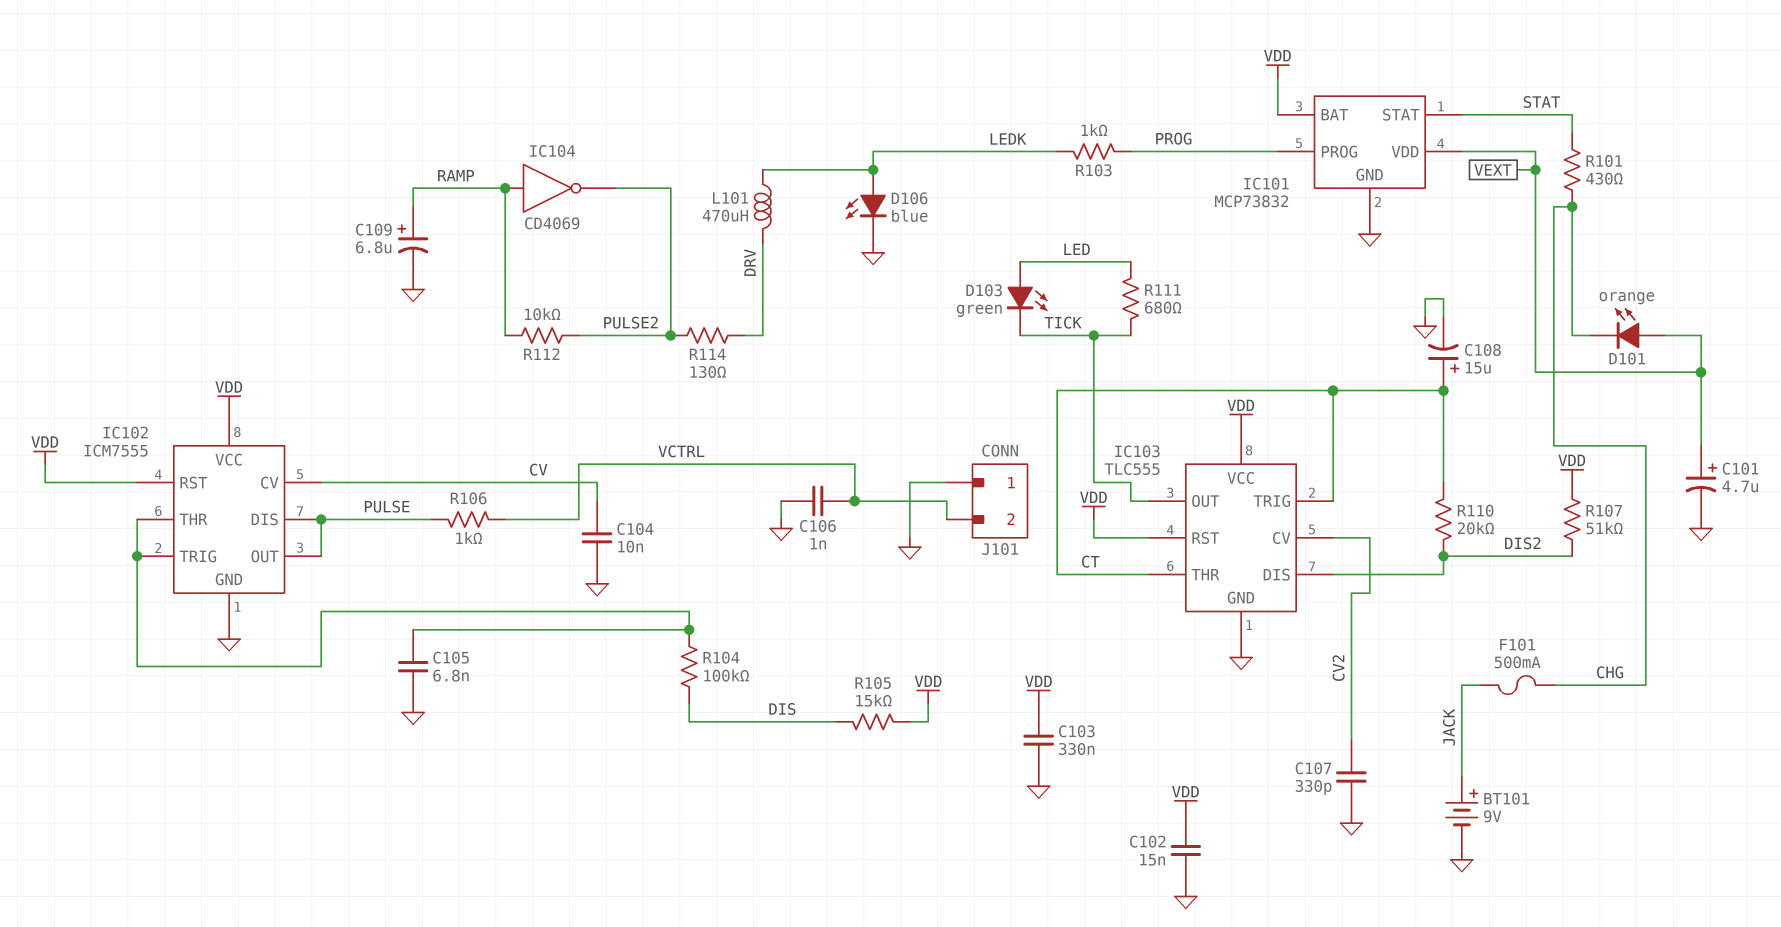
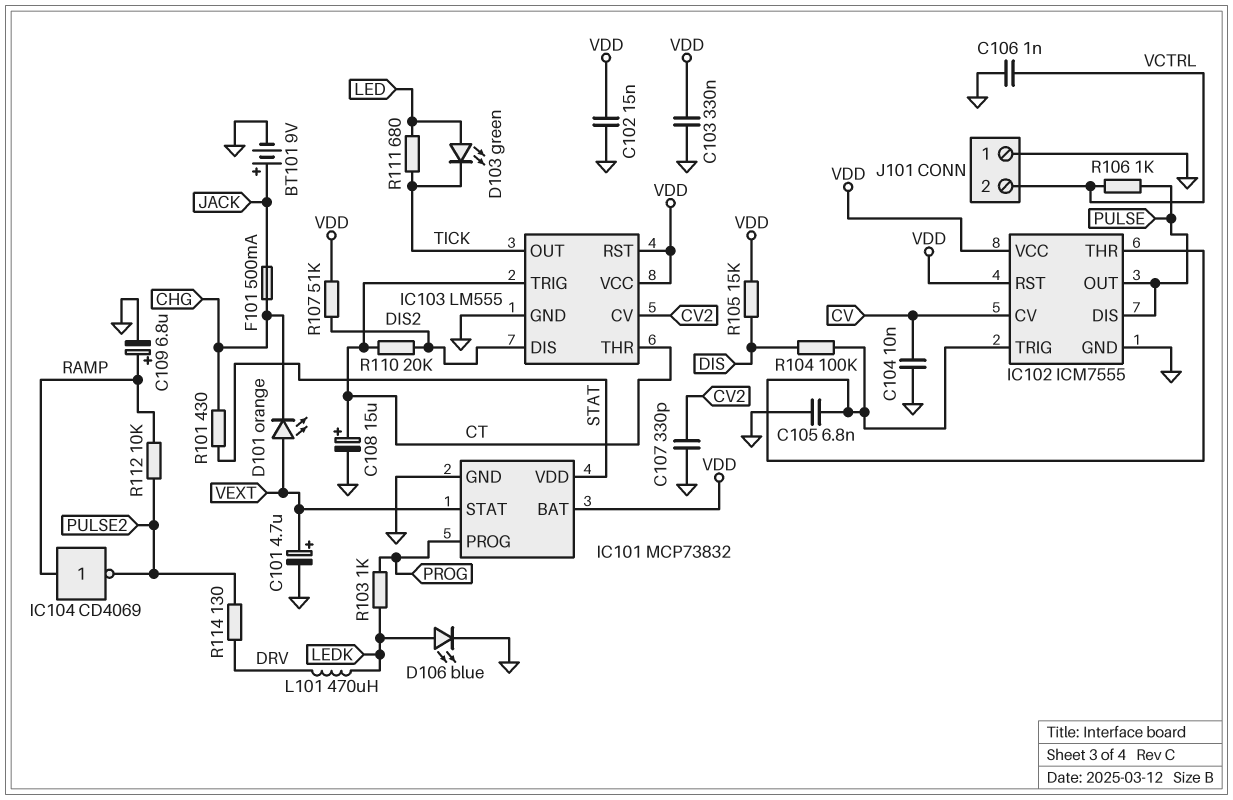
IC101 pin STAT: STAT -> VEXT
IC101 pin VDD: VEXT -> STAT
IC103: TLC555 -> LM555

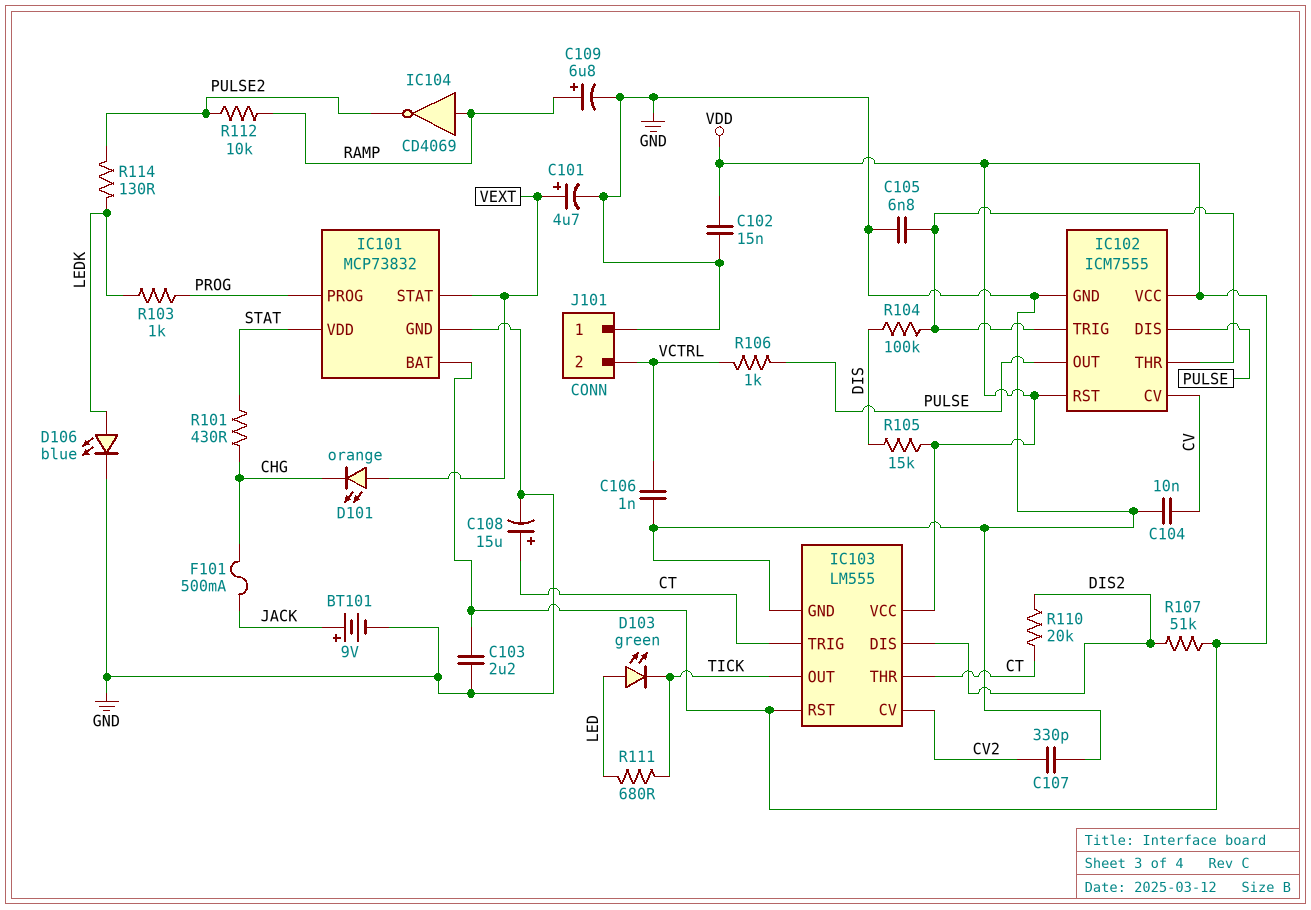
C103: 330nF (GND, VDD) -> 2.2uF (GND, VDD)
L101: 470uH (DRV, LEDK) -> none
R114: 130 (DRV, PULSE2) -> 130 (LEDK, PULSE2)

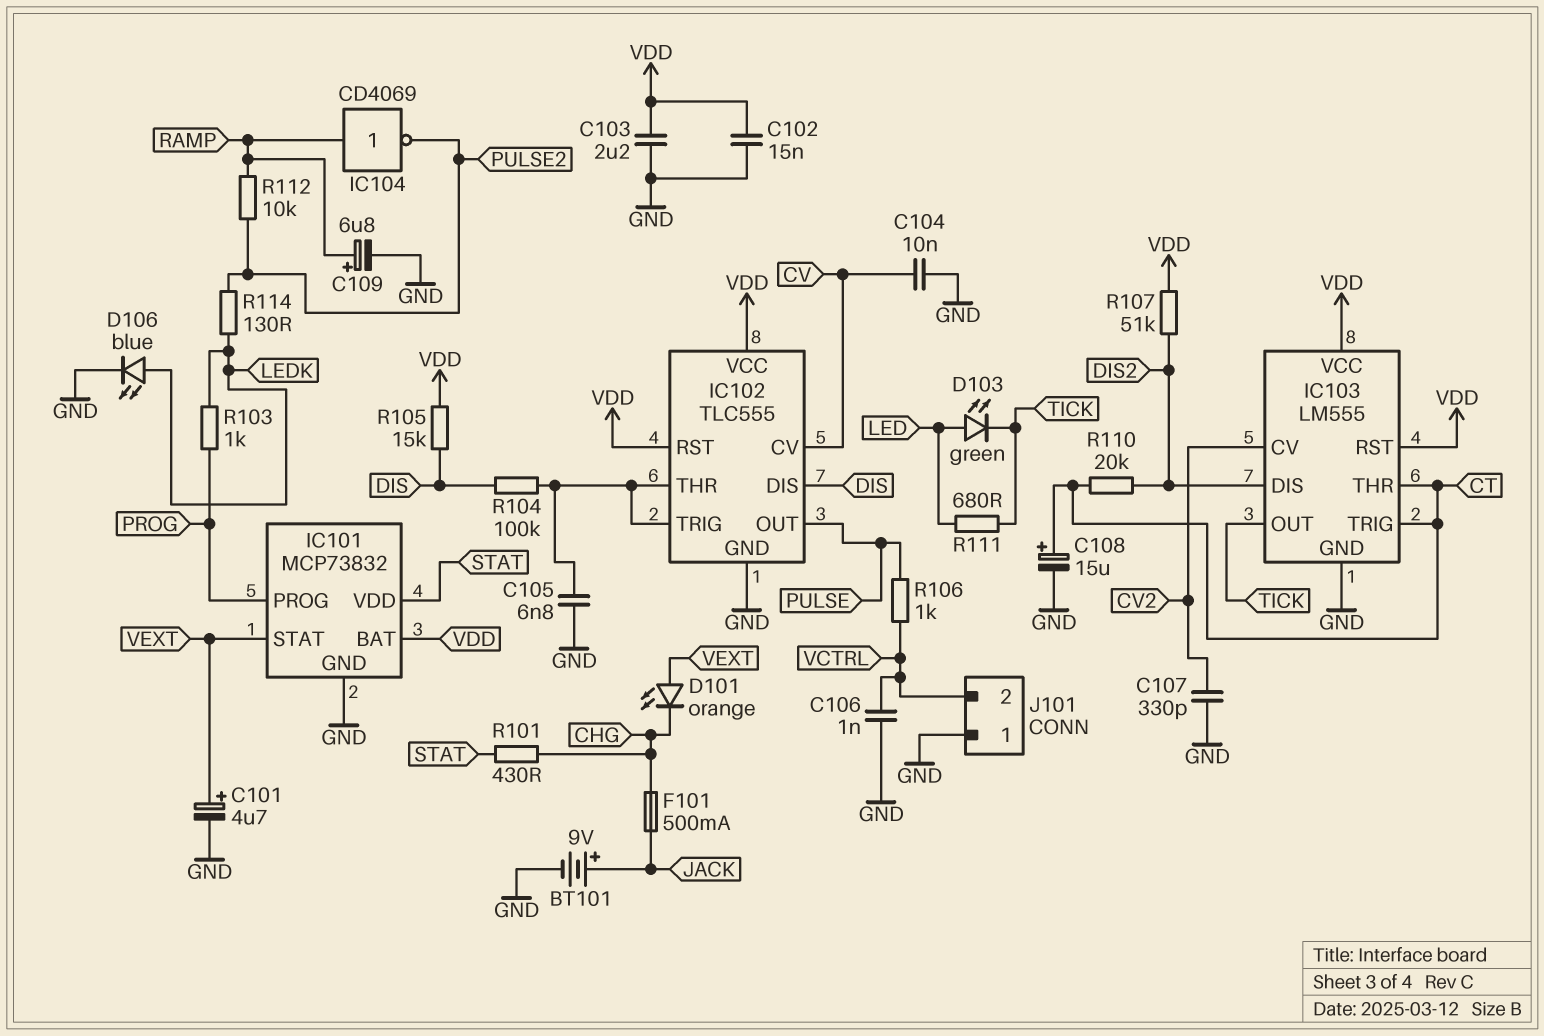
IC102: ICM7555 -> TLC555
IC102 pin DIS: PULSE -> DIS

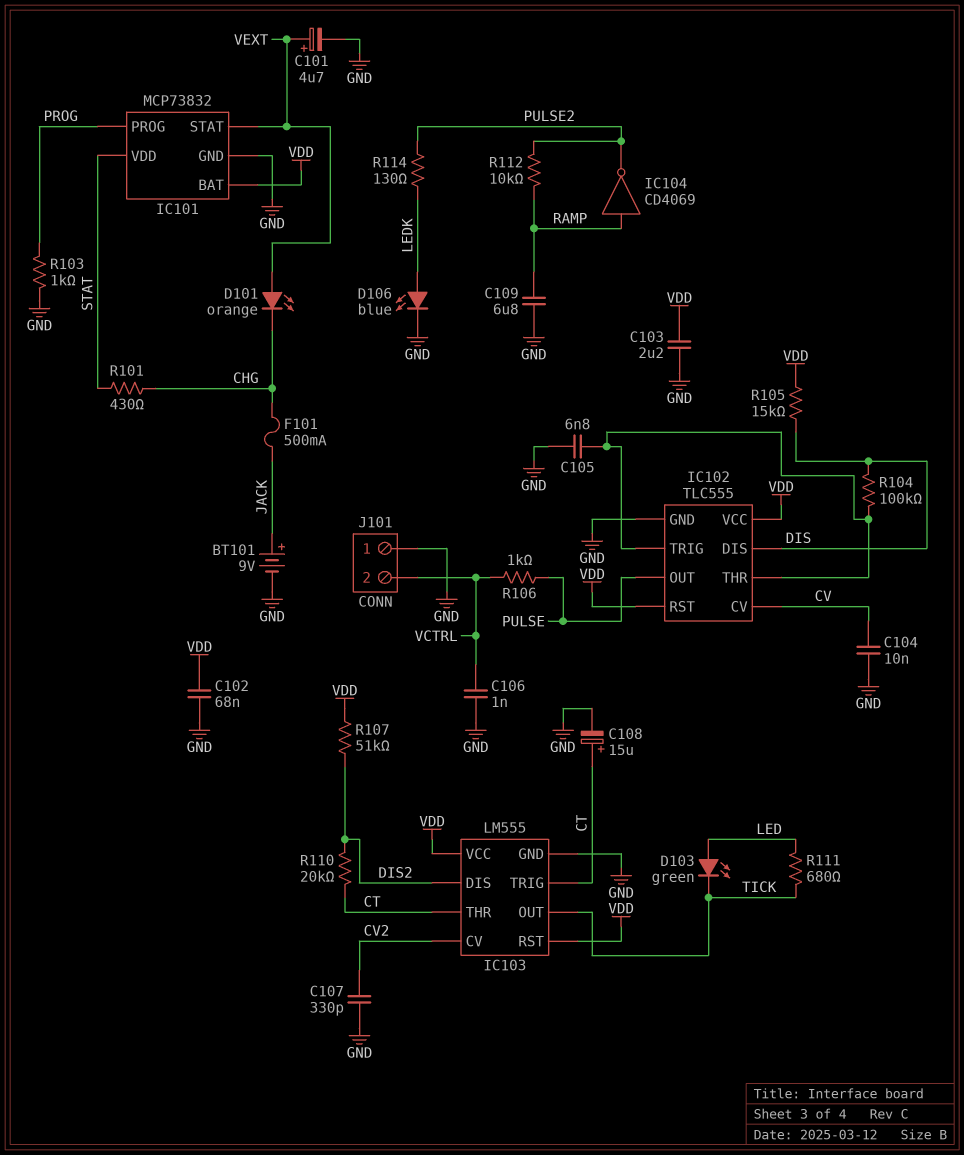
C102: 15nF (GND, VDD) -> 68nF (GND, VDD)
C109: 6.8uF (plus RAMP, minus GND) -> 6.8uF (GND, RAMP)
R103: 1k (LEDK, PROG) -> 1k (GND, PROG)

